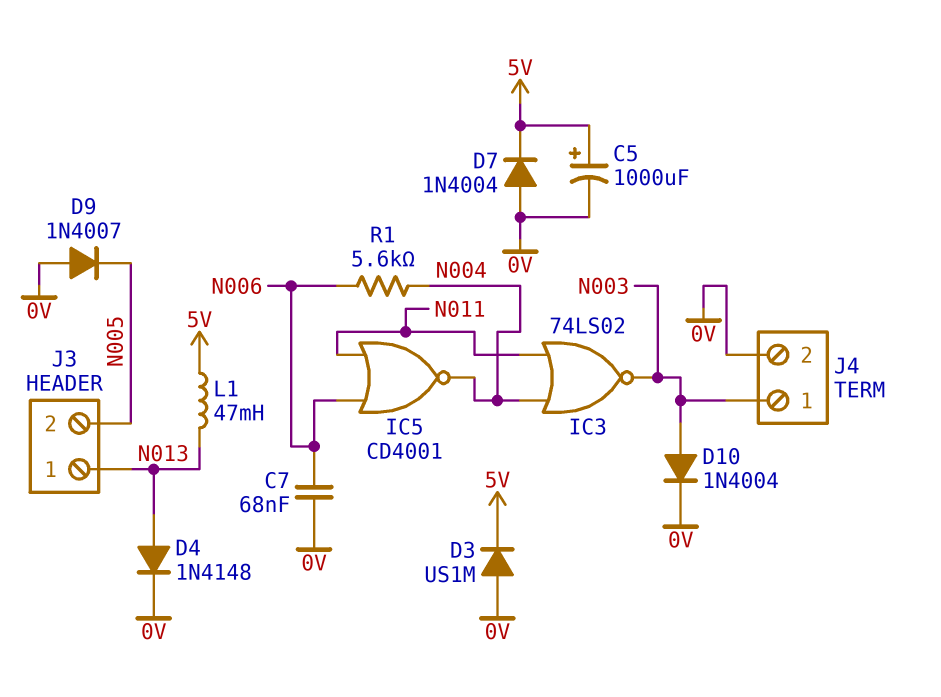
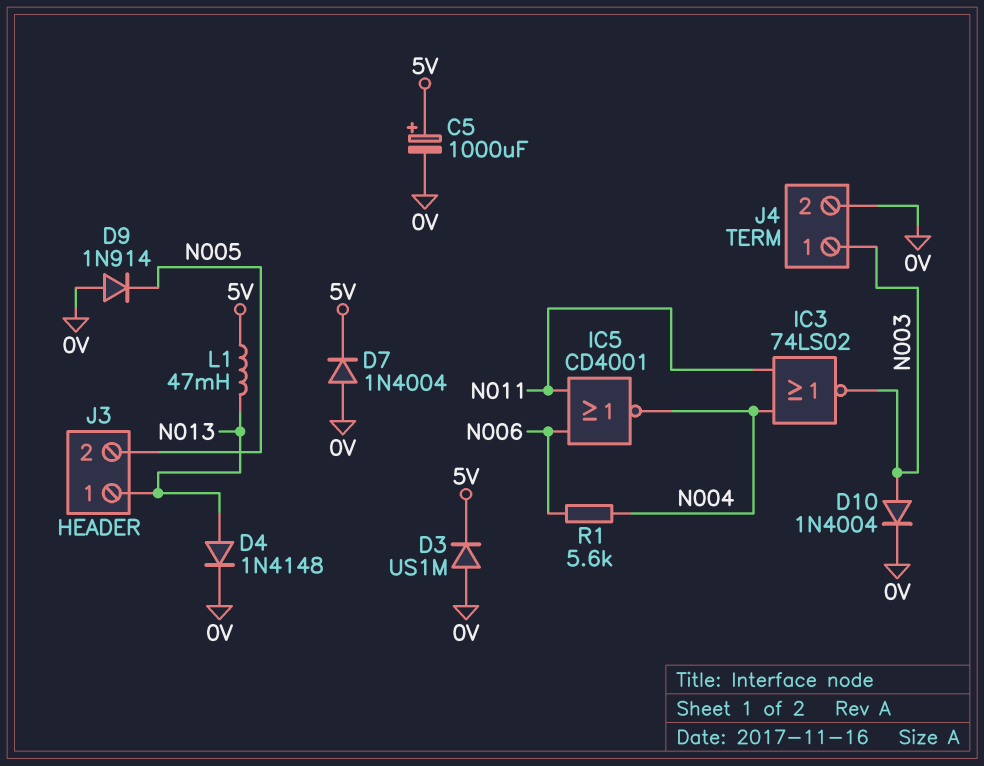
C7: 68nF (0V, N006) -> none
D9: diode 1N4007 (A 0V, K N005) -> diode 1N914 (A 0V, K N005)

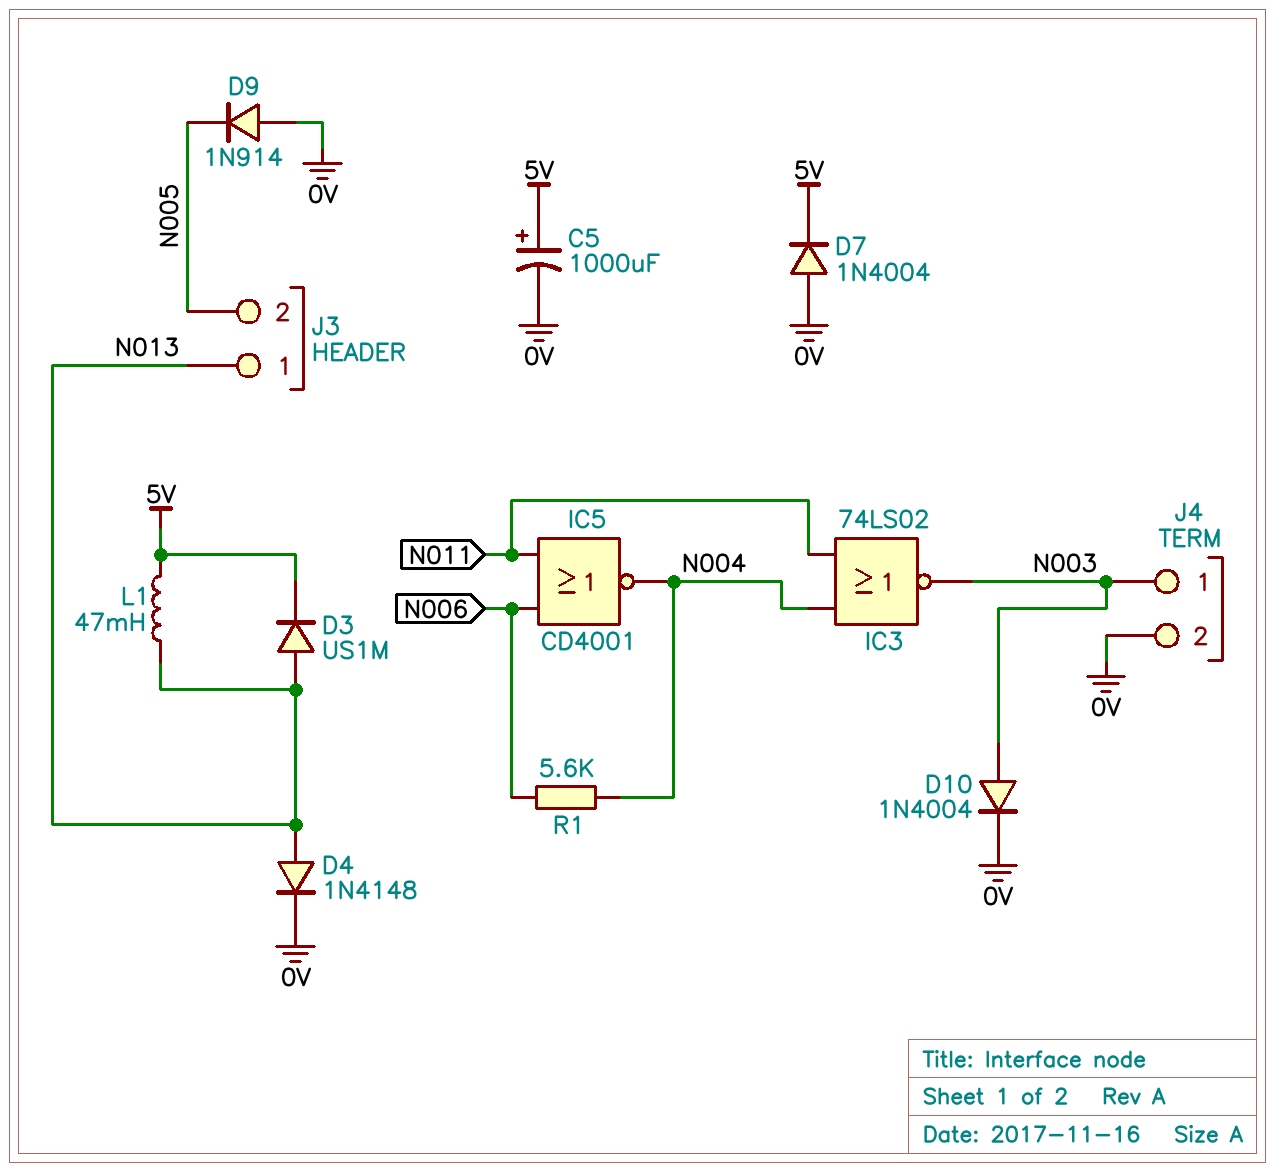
D3: diode US1M (A 0V, K 5V) -> diode US1M (A N013, K 5V)

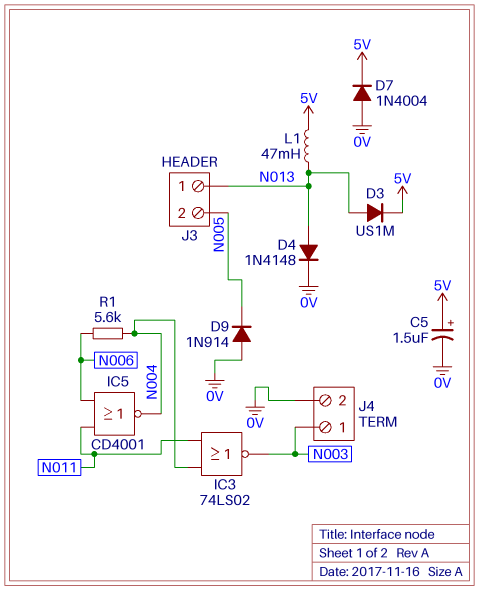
C5: 1000uF (plus 5V, minus 0V) -> 1.5uF (plus 5V, minus 0V)
D10: diode 1N4004 (A N003, K 0V) -> none

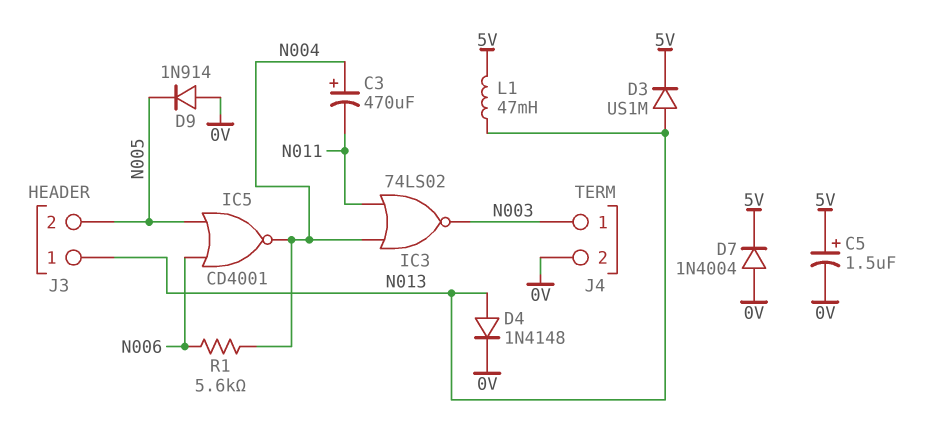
C3: none -> 470uF (plus N004, minus N011)
IC5: NOR CD4001 (in N006, in N011, out N004) -> NOR CD4001 (in N005, in N006, out N004)

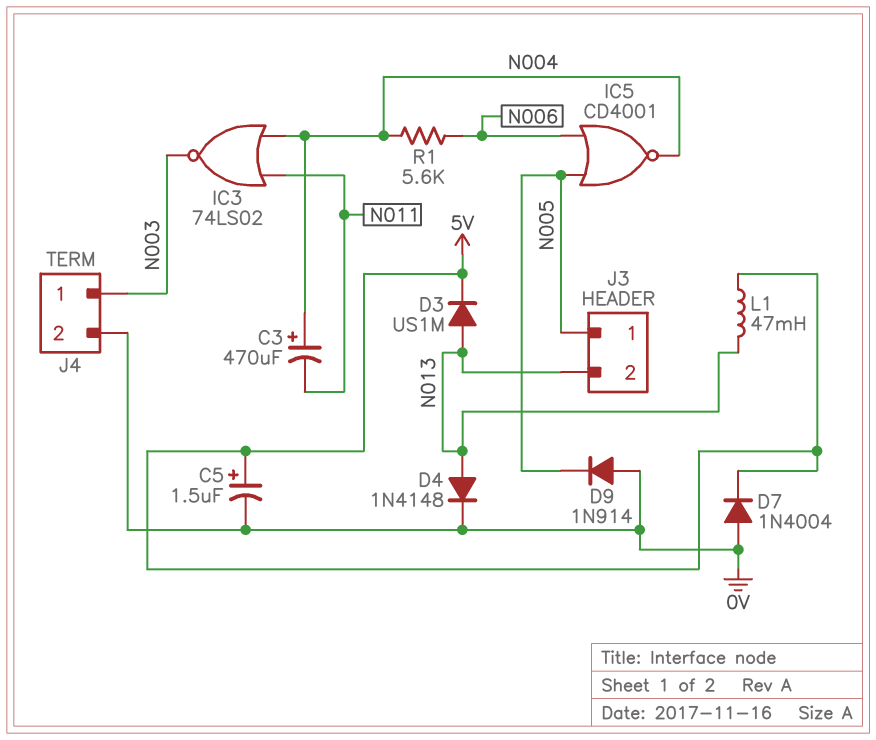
J3 pin 1: N013 -> N005
J3 pin 2: N005 -> N013

